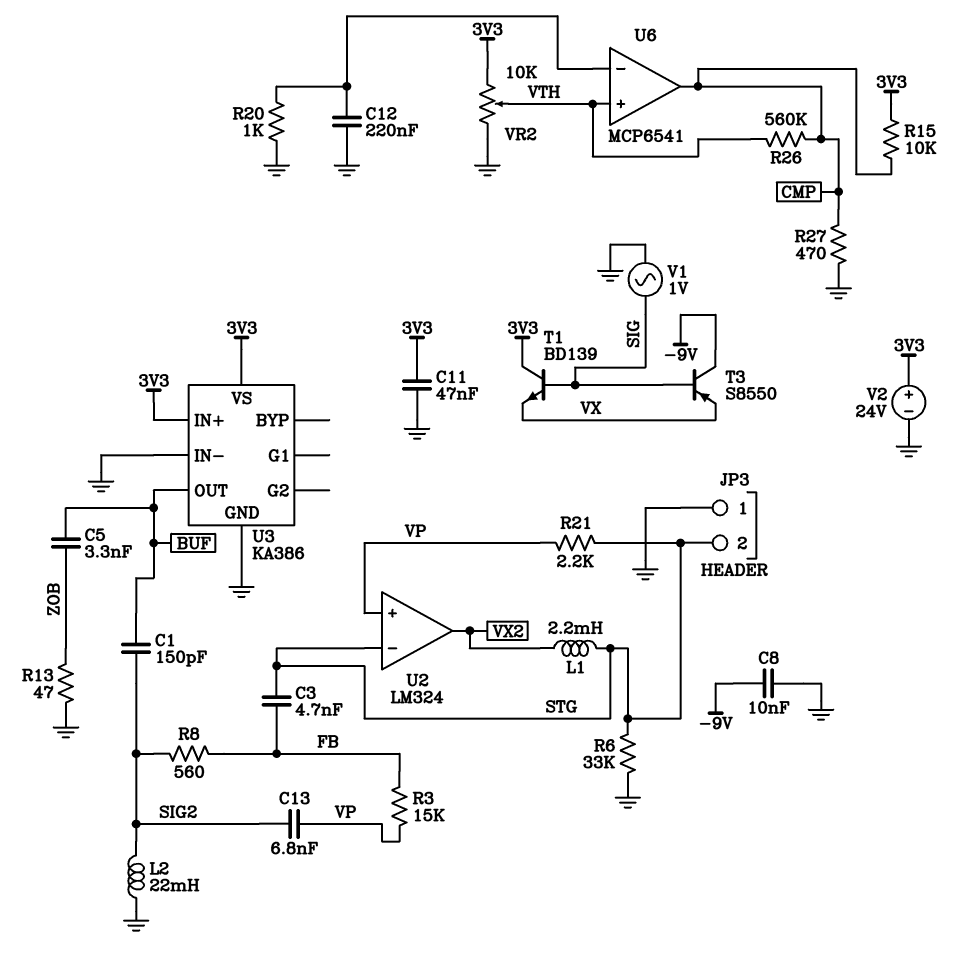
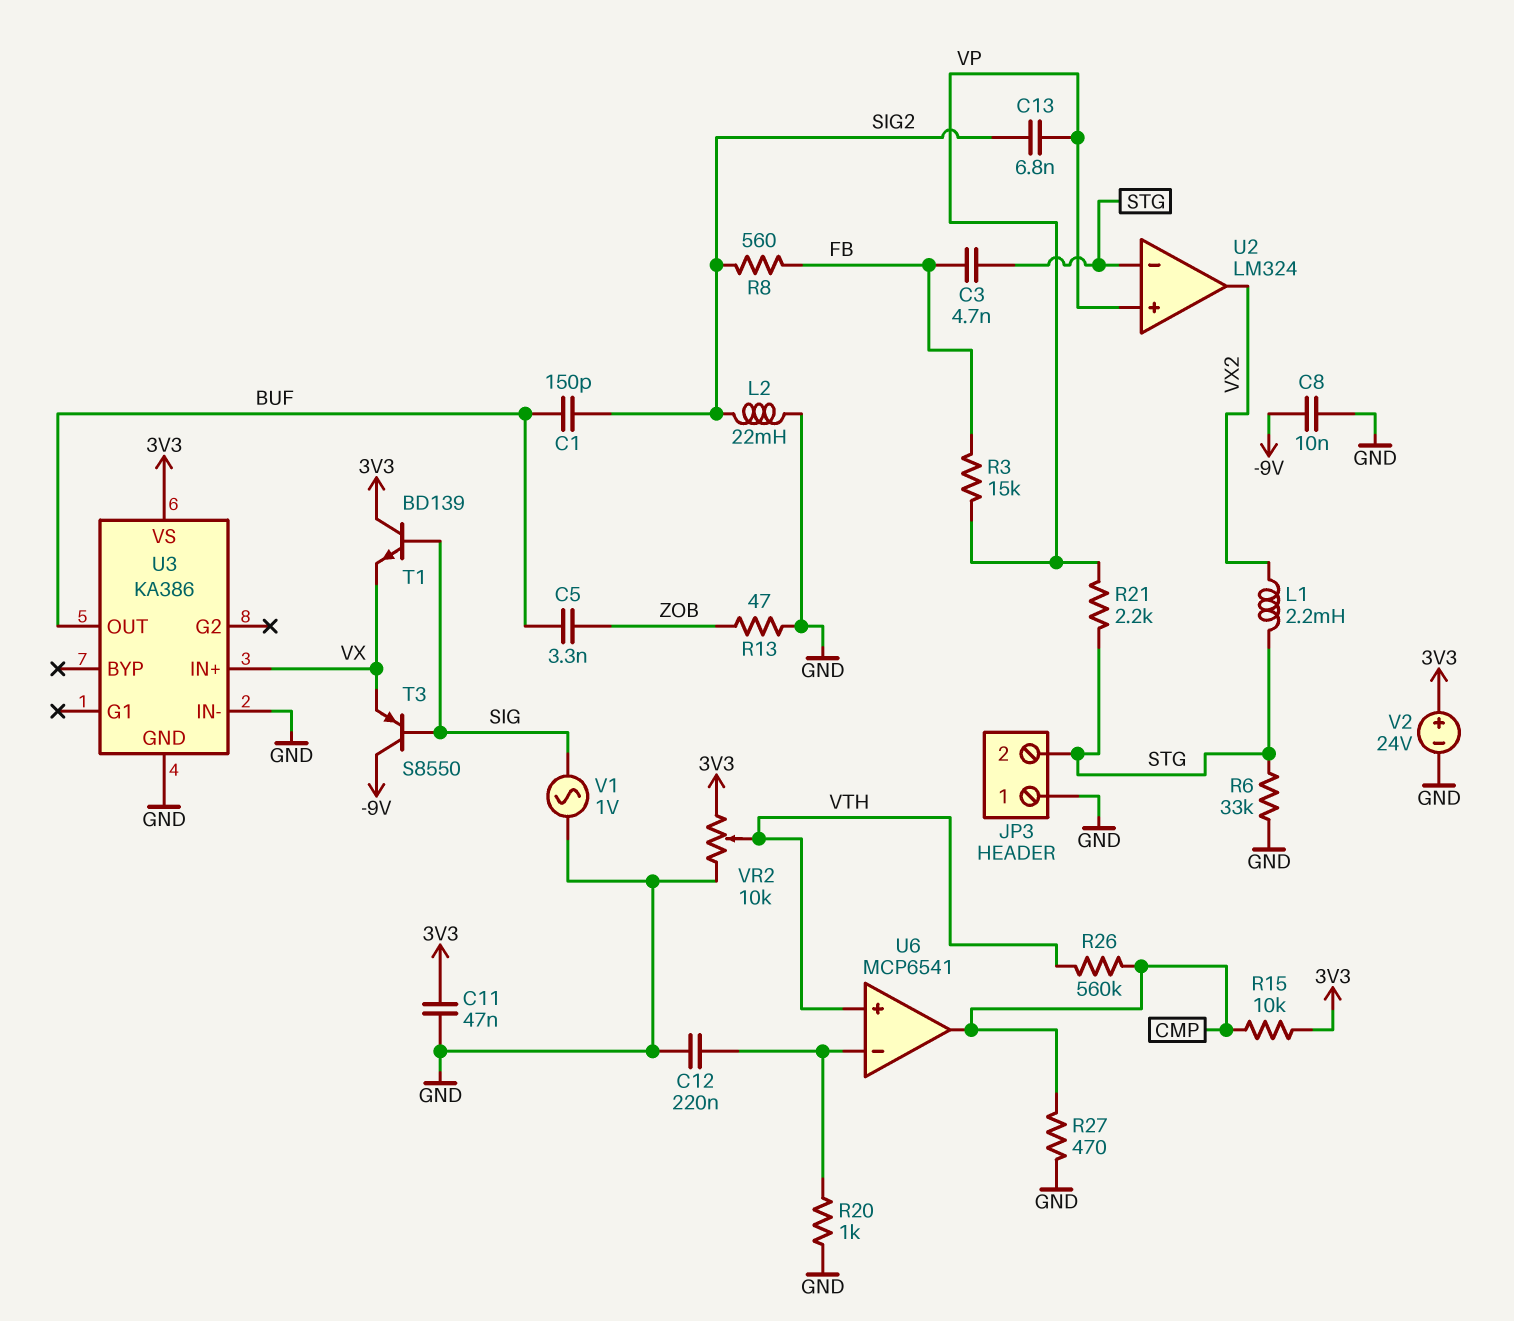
U3 pin IN+: 3V3 -> VX

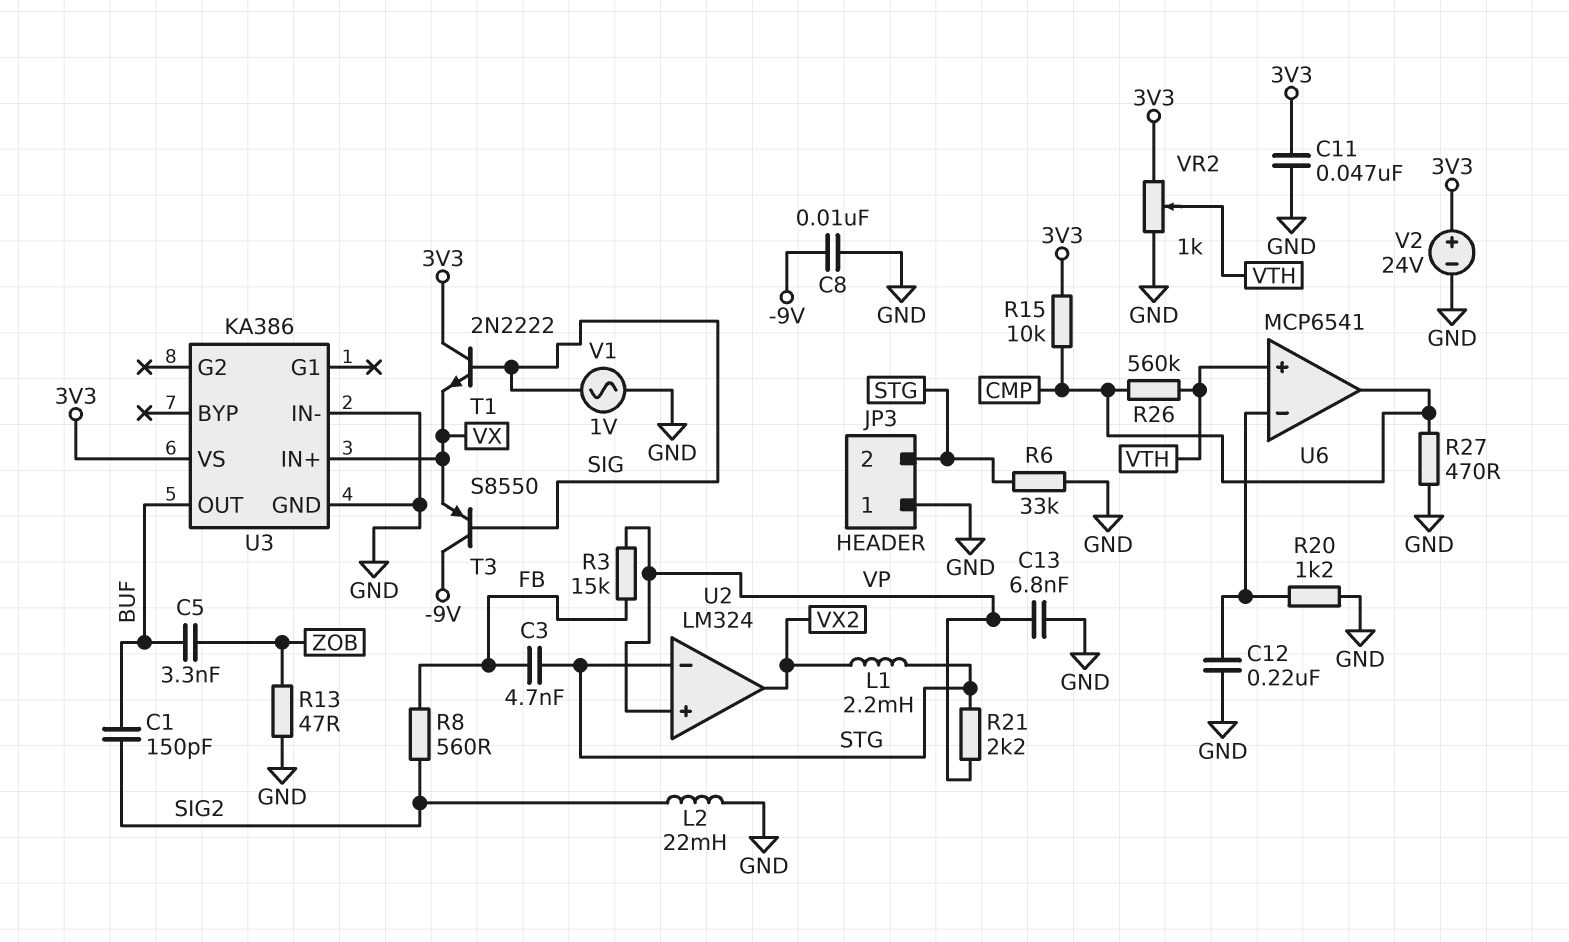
C13: 6.8nF (SIG2, VP) -> 6.8nF (GND, VP)
R20: 1k (GND, U6/in-) -> 1.2k (GND, U6/in-)
T1: NPN BD139 (B SIG, C 3V3, E VX) -> NPN 2N2222 (B SIG, C 3V3, E VX)
VR2: 10k (3V3, GND, wiper VTH) -> 1k (3V3, GND, wiper VTH)

